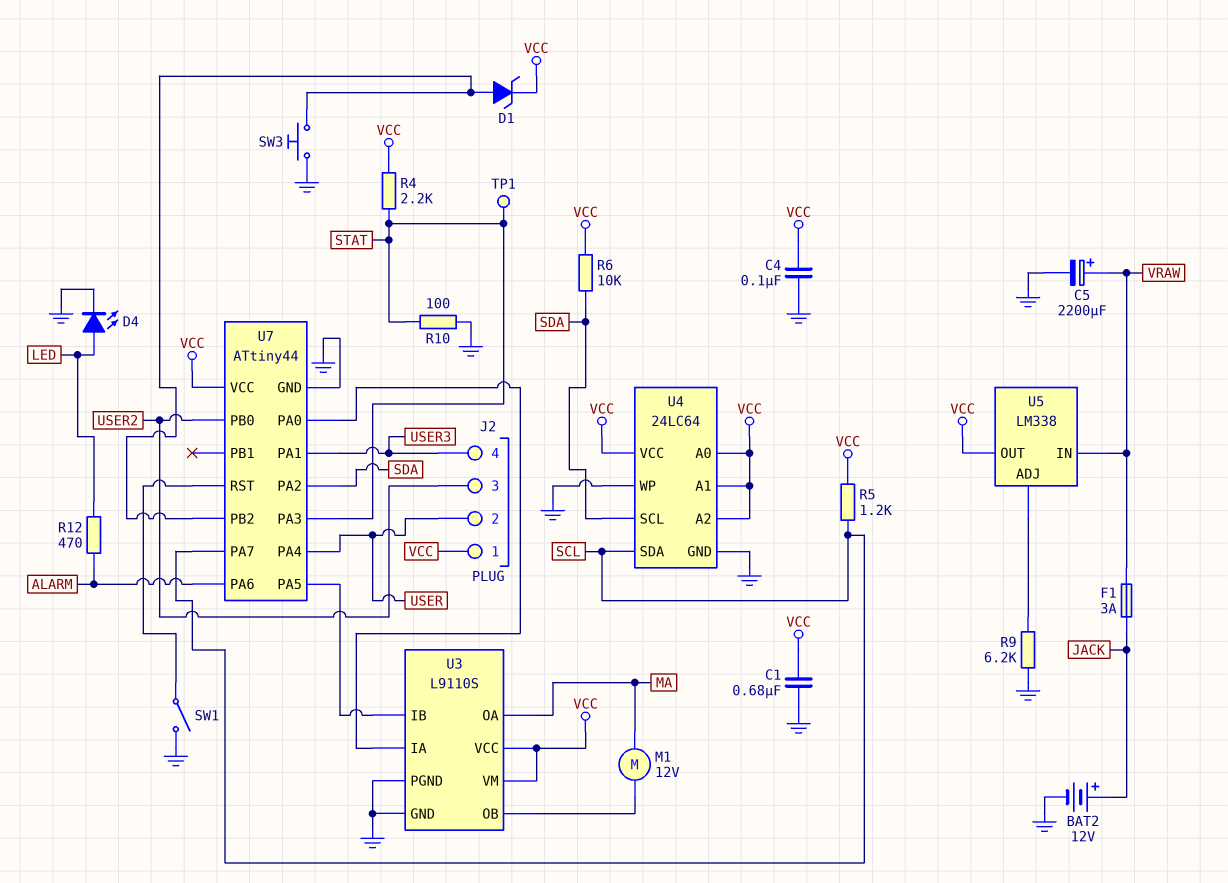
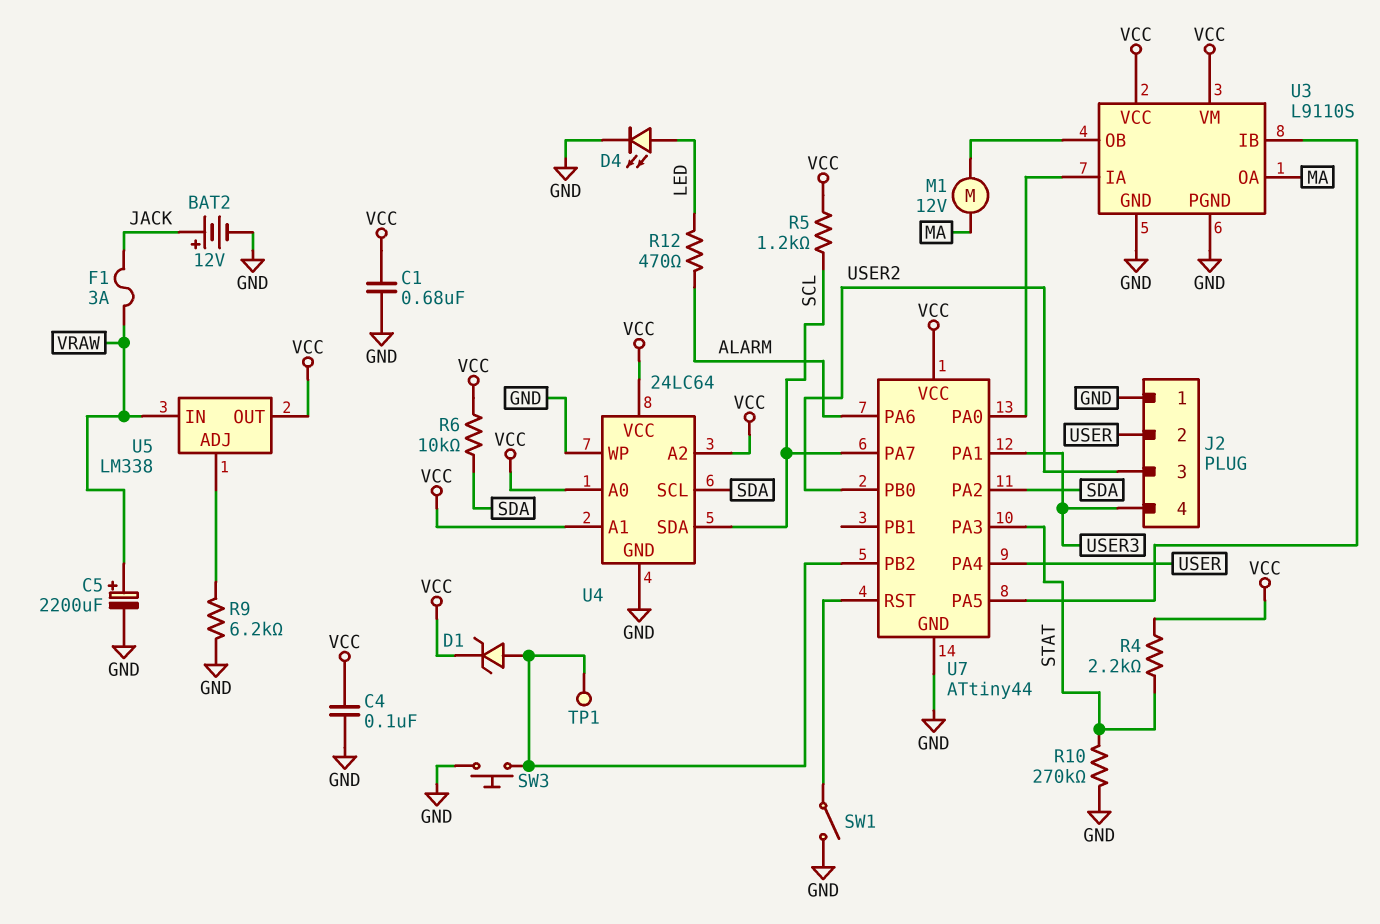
J2 pin 1: VCC -> GND
R10: 100 (GND, STAT) -> 270k (GND, STAT)
TP1: test point (STAT) -> test point (U7/PB2)

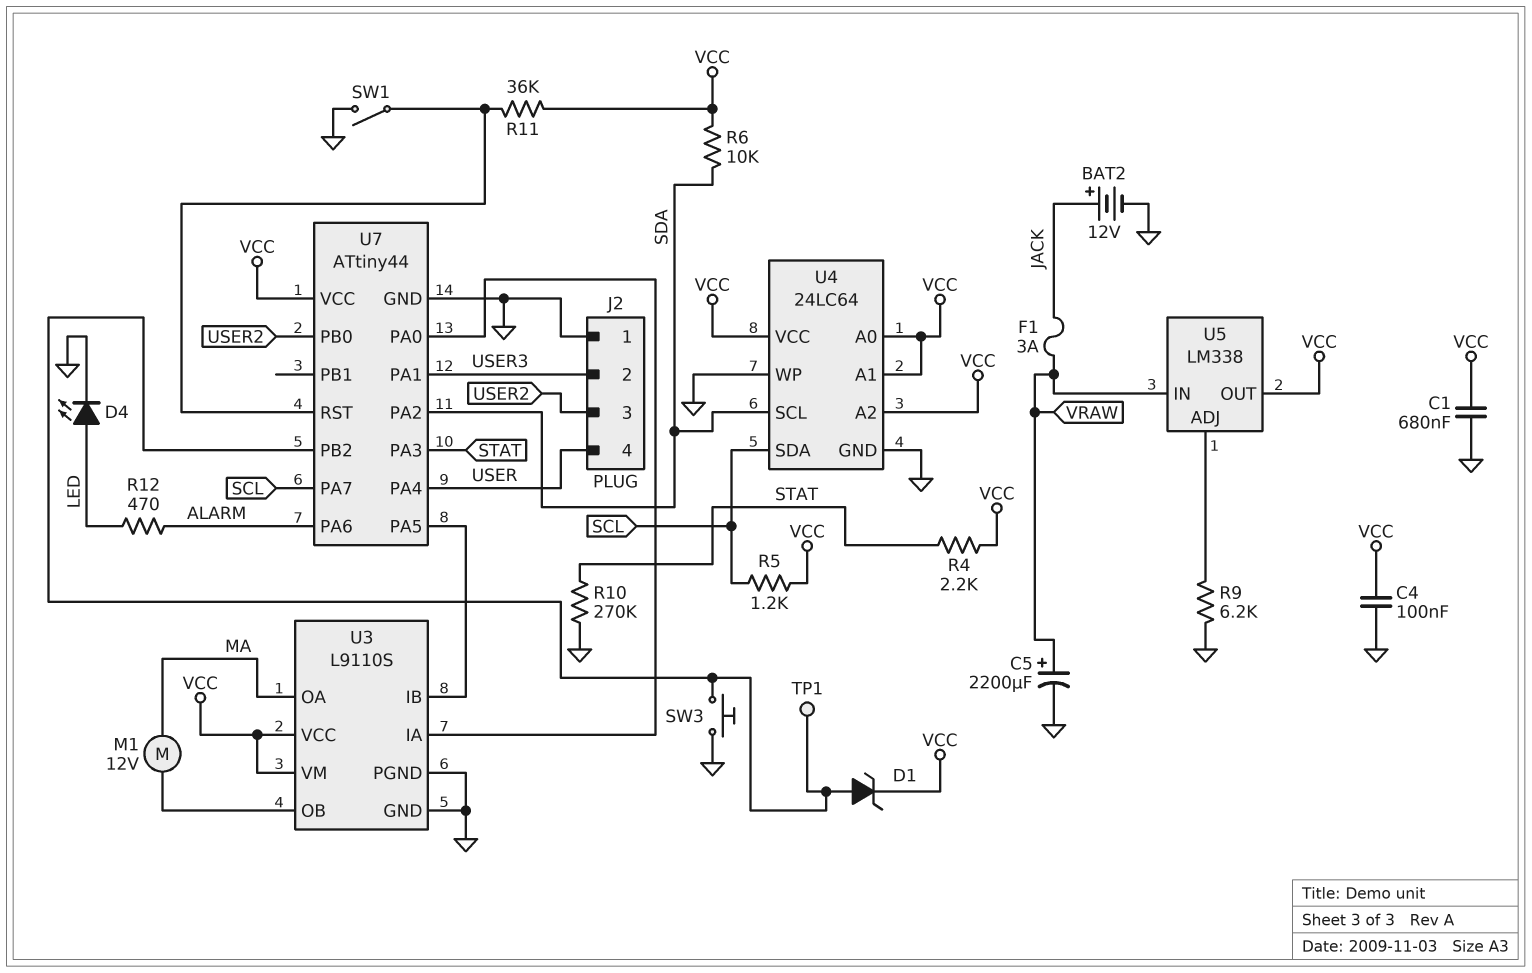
J2 pin 2: USER -> USER3
J2 pin 4: USER3 -> USER
R11: none -> 36k (U7/RST, VCC)

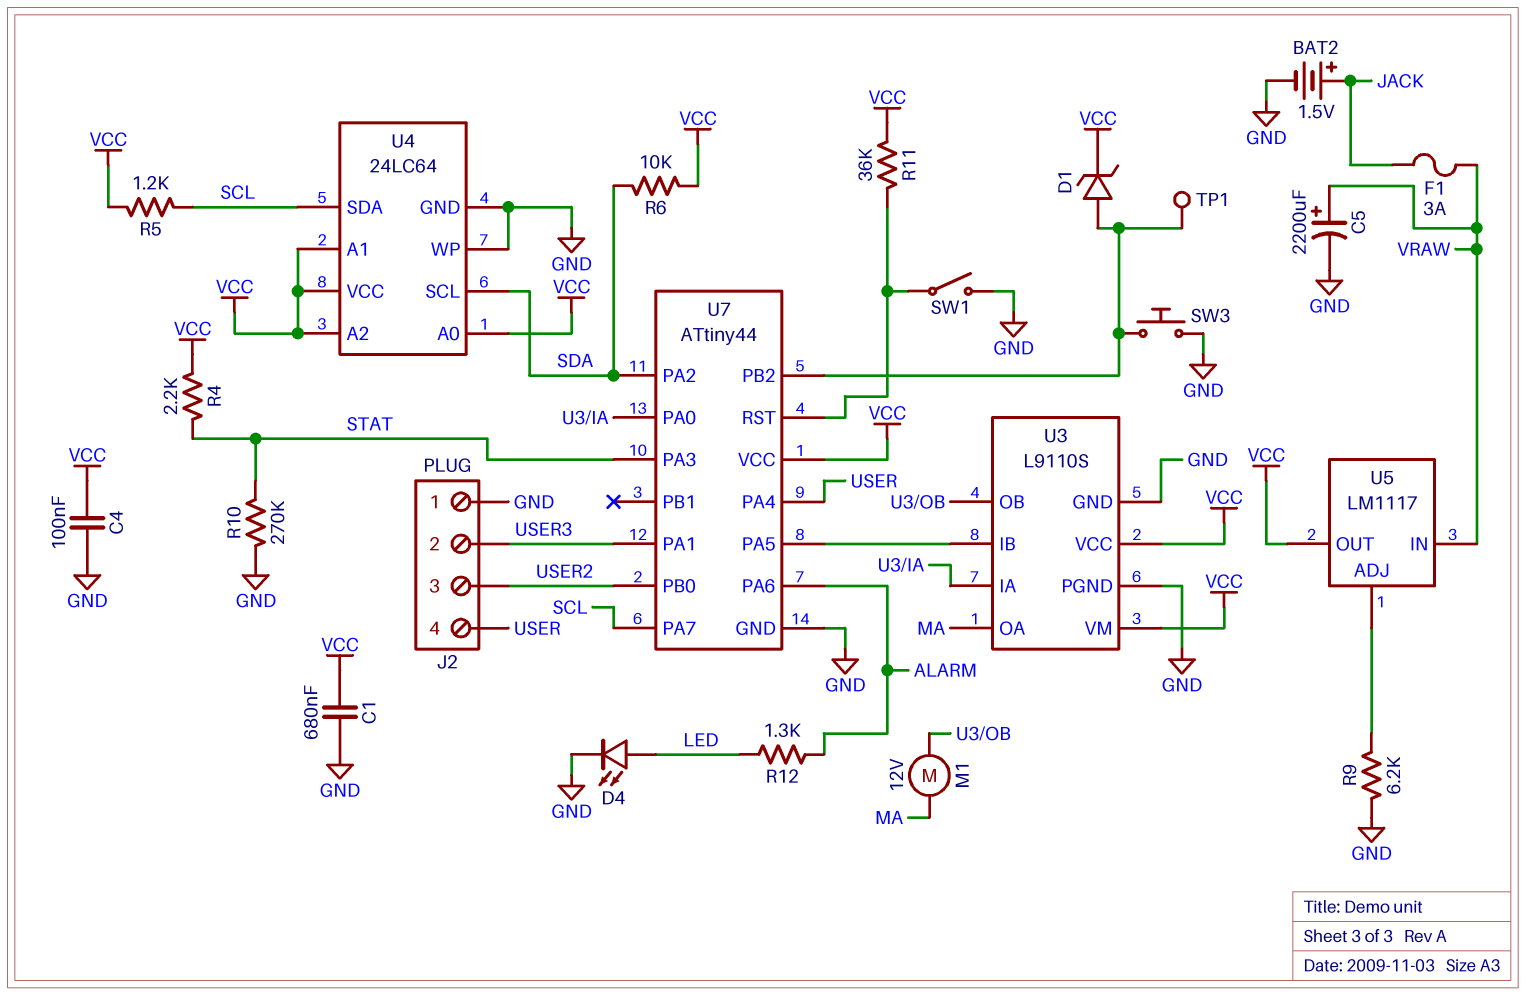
BAT2: 12V (plus JACK, minus GND) -> 1.5V (plus JACK, minus GND)
R12: 470 (ALARM, LED) -> 1.3k (ALARM, LED)
U5: LM338 -> LM1117

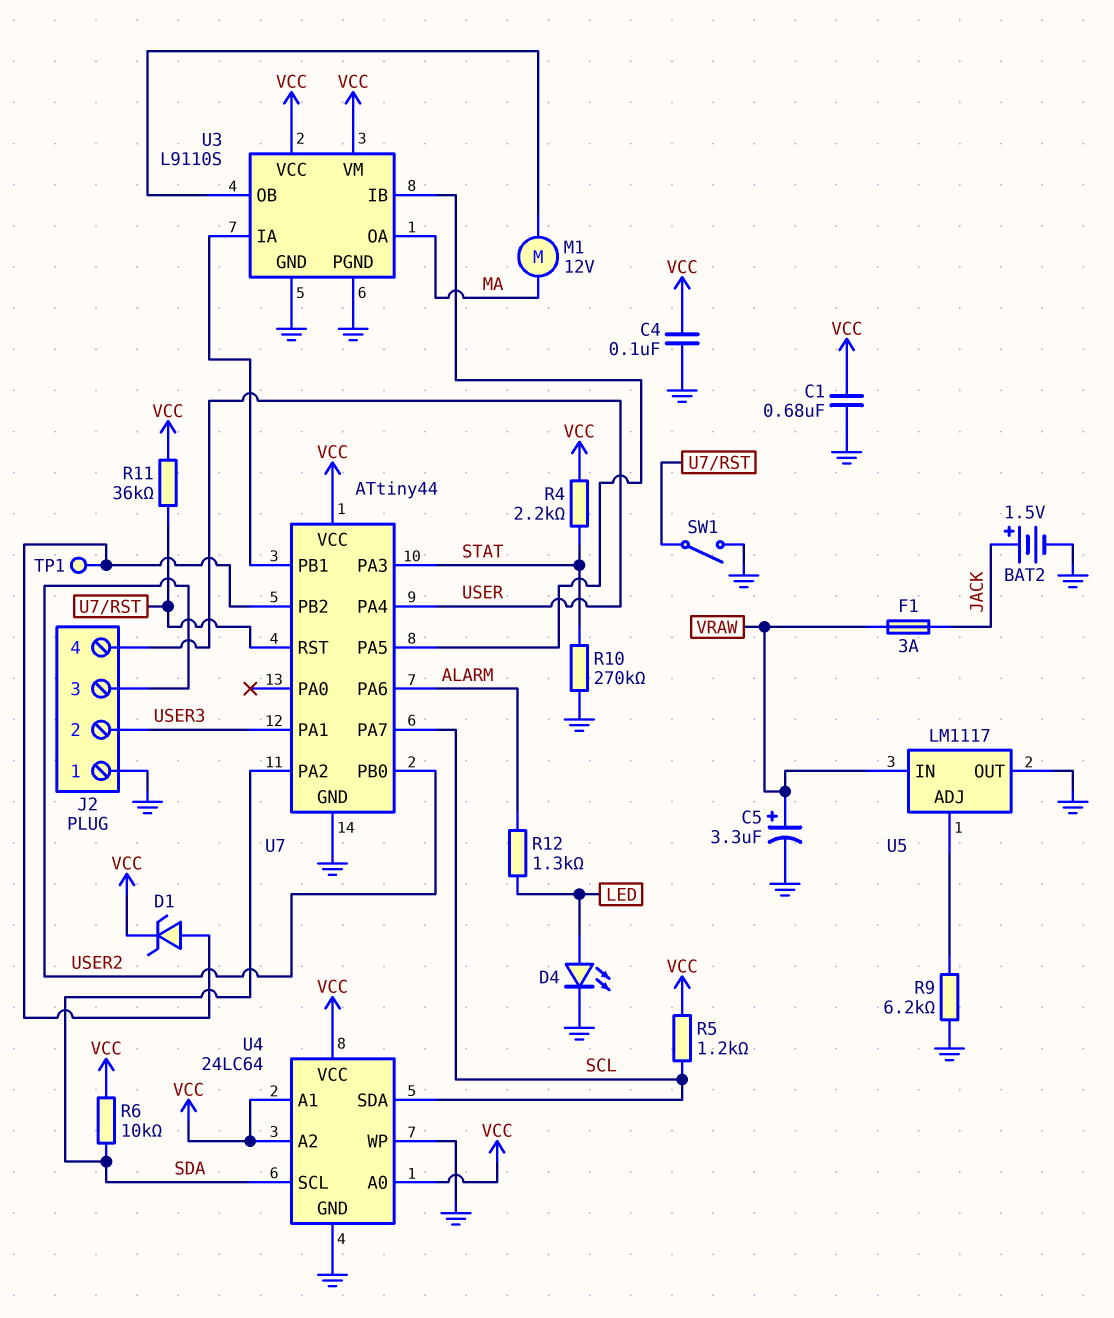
C5: 2200uF (plus VRAW, minus GND) -> 3.3uF (plus VRAW, minus GND)
SW3: button (GND, U7/PB2) -> none
U5 pin OUT: VCC -> GND
U7 pin PA0: U3/IA -> none
U7 pin PB1: none -> U3/IA

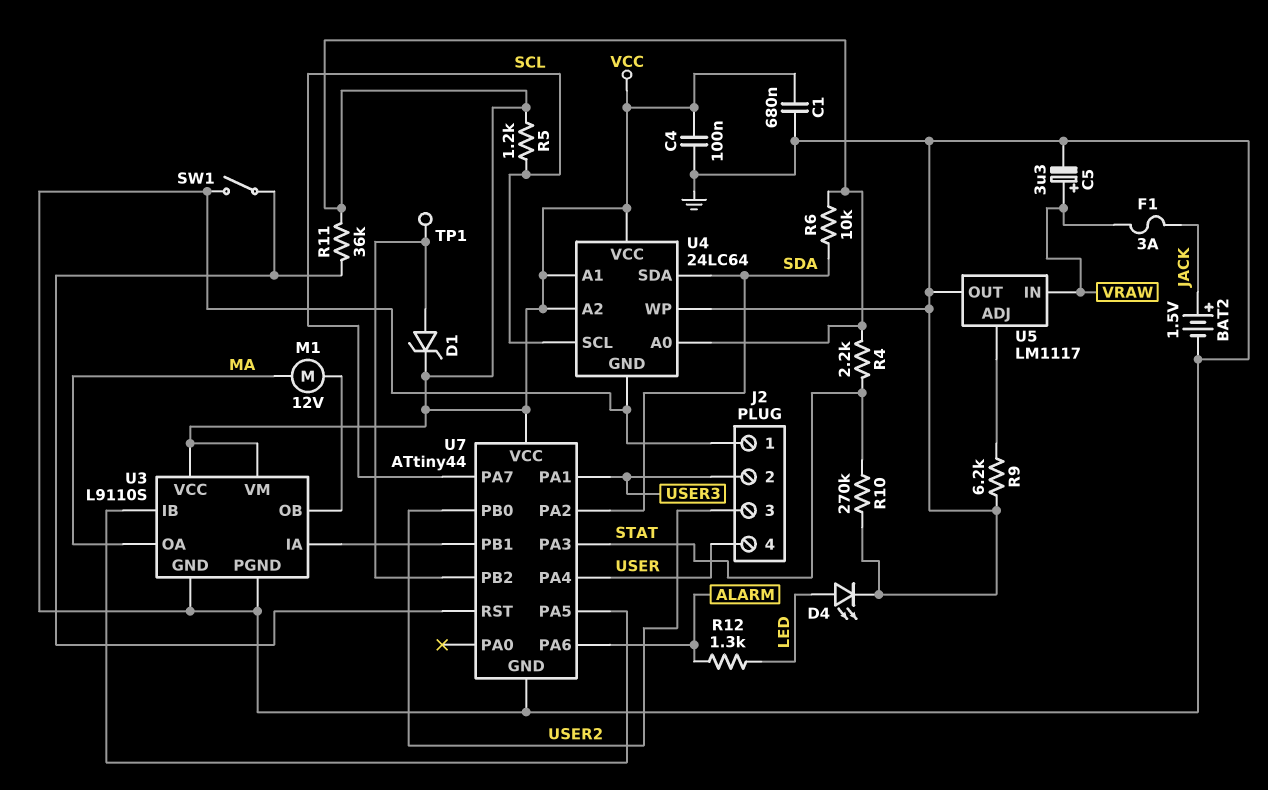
U4 pin SCL: SDA -> SCL
U4 pin SDA: SCL -> SDA

